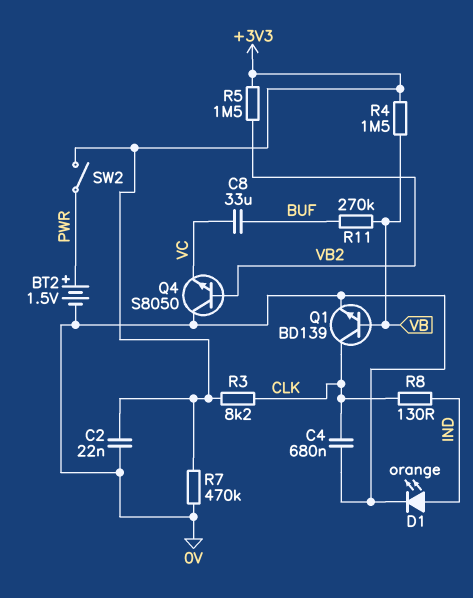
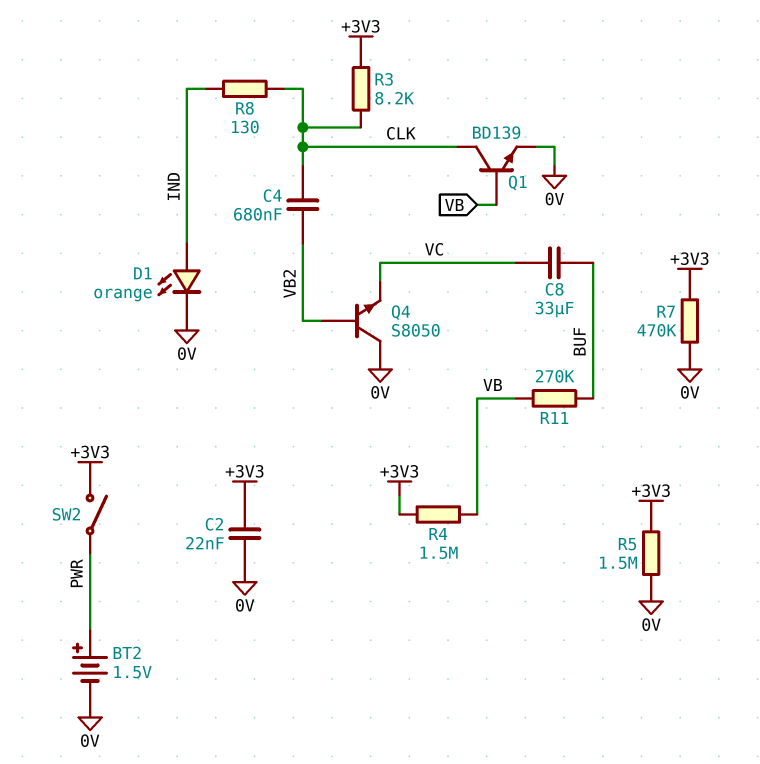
C4: 680nF (0V, CLK) -> 680nF (CLK, VB2)
R5: 1.5M (+3V3, VB2) -> 1.5M (+3V3, 0V)

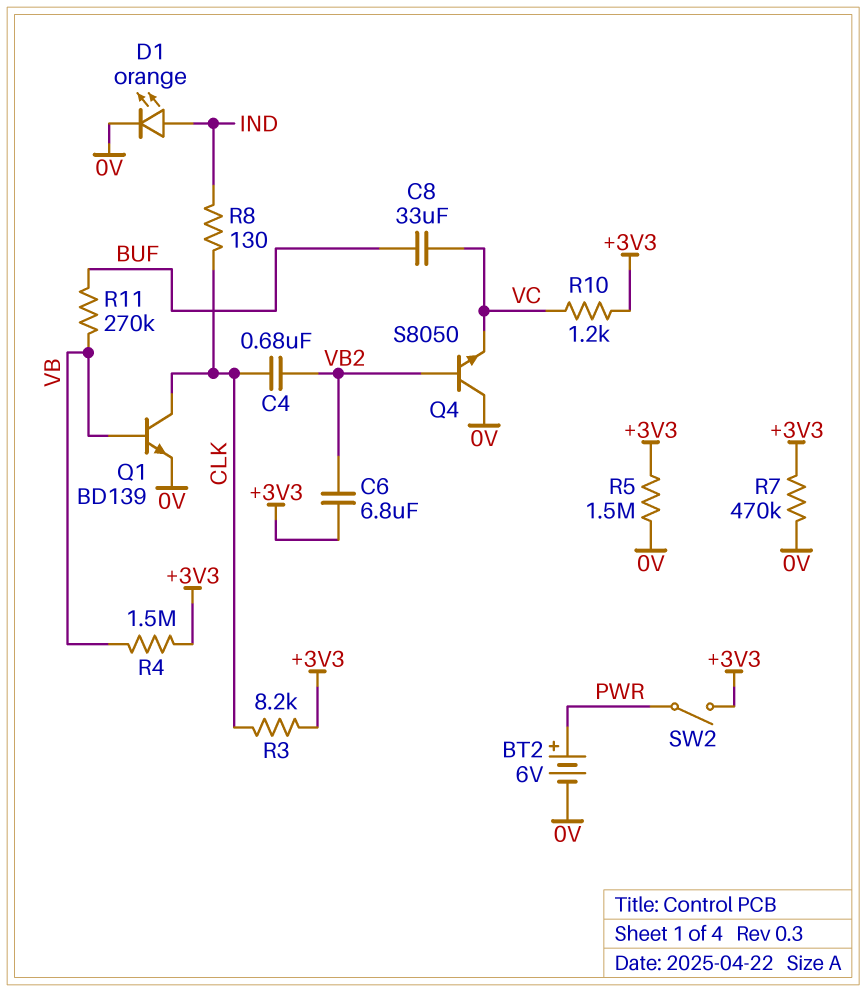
BT2: 1.5V (plus PWR, minus 0V) -> 6V (plus PWR, minus 0V)
C2: 22nF (+3V3, 0V) -> none
C6: none -> 6.8uF (+3V3, VB2)
R10: none -> 1.2k (+3V3, VC)

